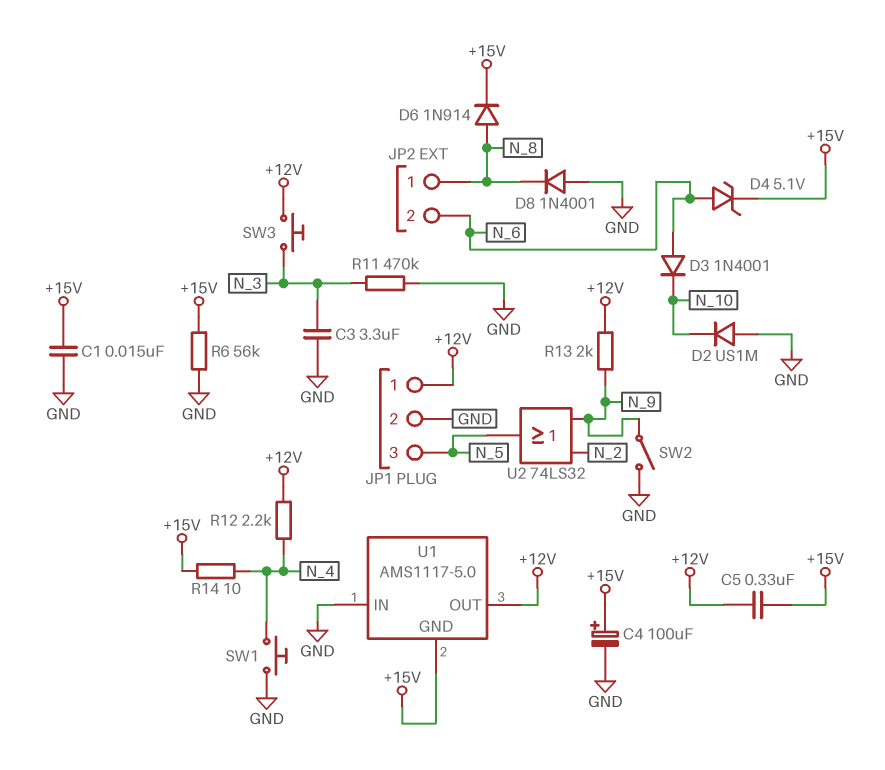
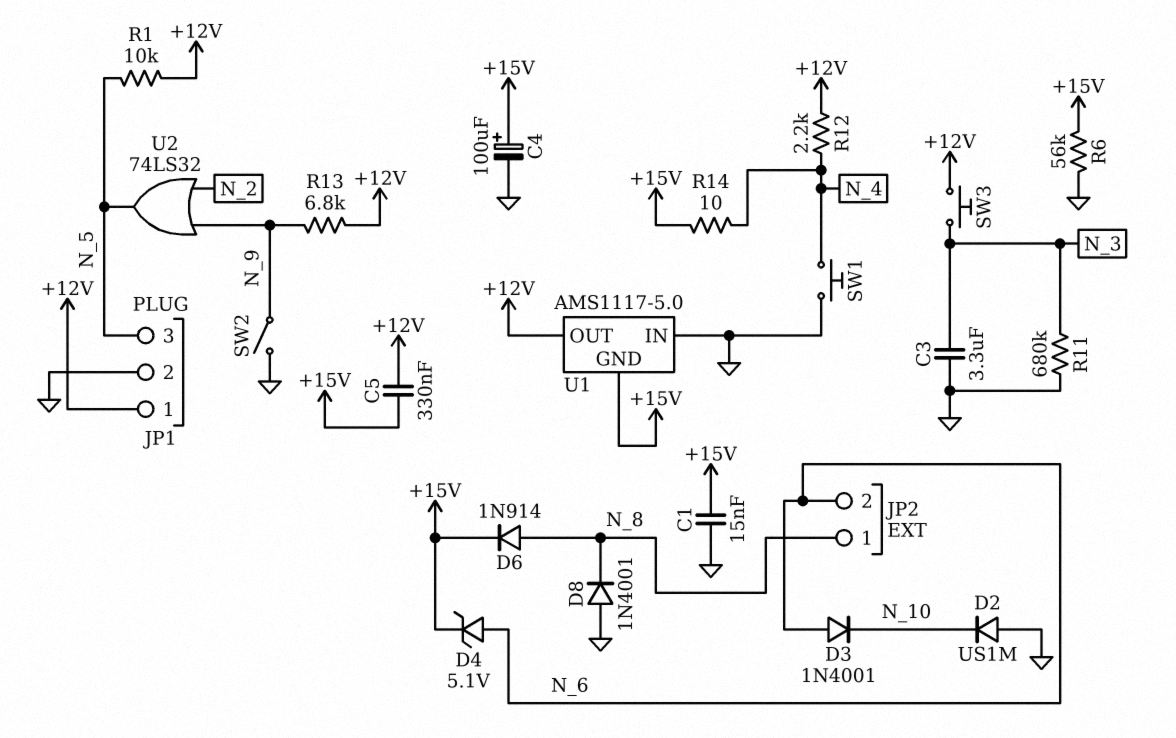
R1: none -> 10k (+12V, N_5)
R11: 470k (GND, N_3) -> 680k (GND, N_3)
R13: 2k (+12V, N_9) -> 6.8k (+12V, N_9)

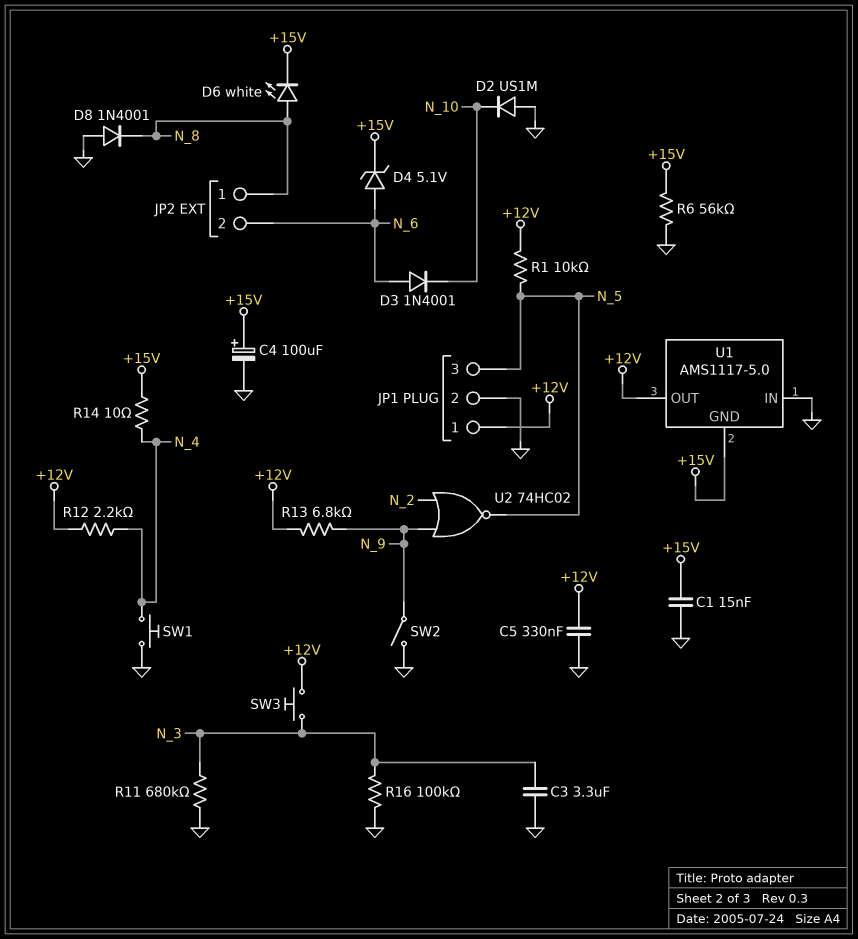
C5: 330nF (+12V, +15V) -> 330nF (+12V, GND)
D6: diode 1N914 (A N_8, K +15V) -> LED white (A N_8, K +15V)
R16: none -> 100k (GND, N_3)
U2: OR 74LS32 (in N_2, in N_9, out N_5) -> NOR 74HC02 (in N_2, in N_9, out N_5)

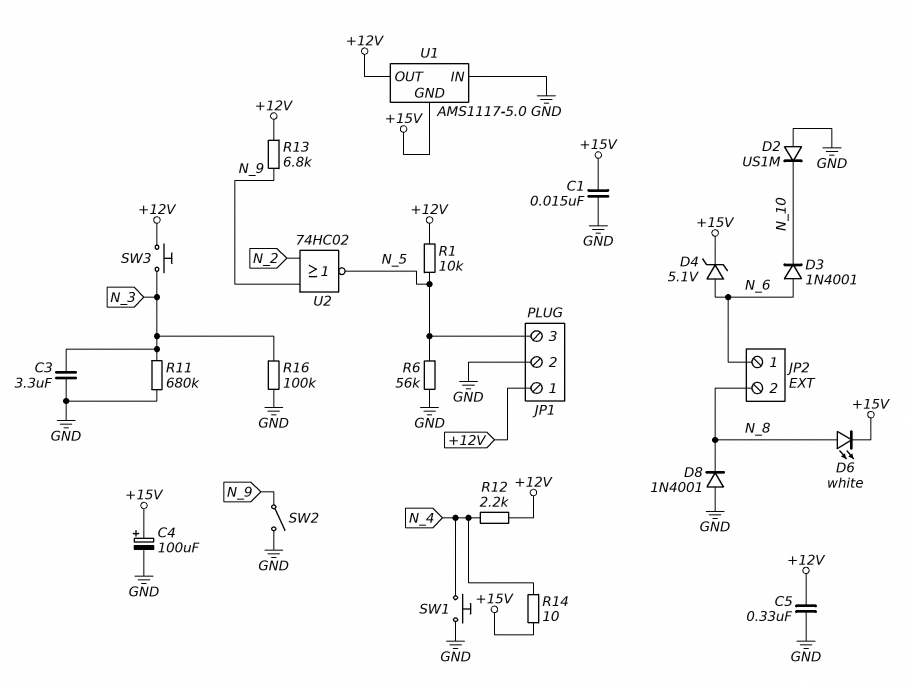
JP2 pin 1: N_8 -> N_6
JP2 pin 2: N_6 -> N_8
R6: 56k (+15V, GND) -> 56k (GND, N_5)

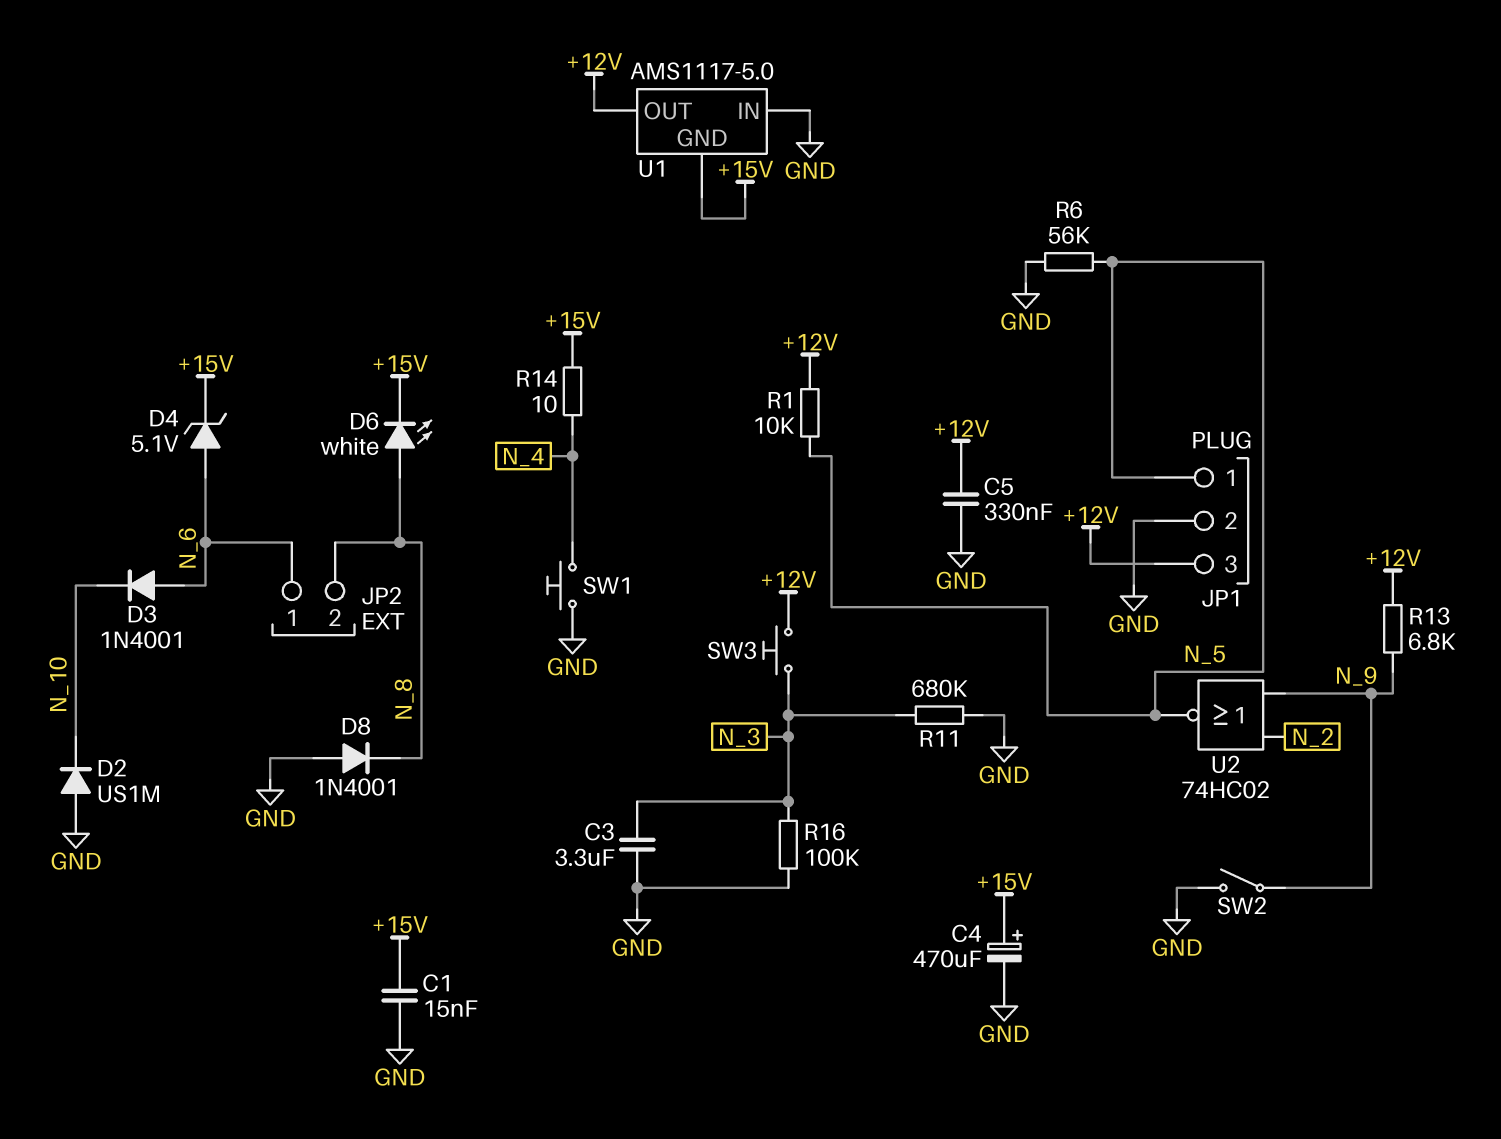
C4: 100uF (plus +15V, minus GND) -> 470uF (plus +15V, minus GND)
JP1 pin 1: +12V -> N_5
JP1 pin 3: N_5 -> +12V
R12: 2.2k (+12V, N_4) -> none

